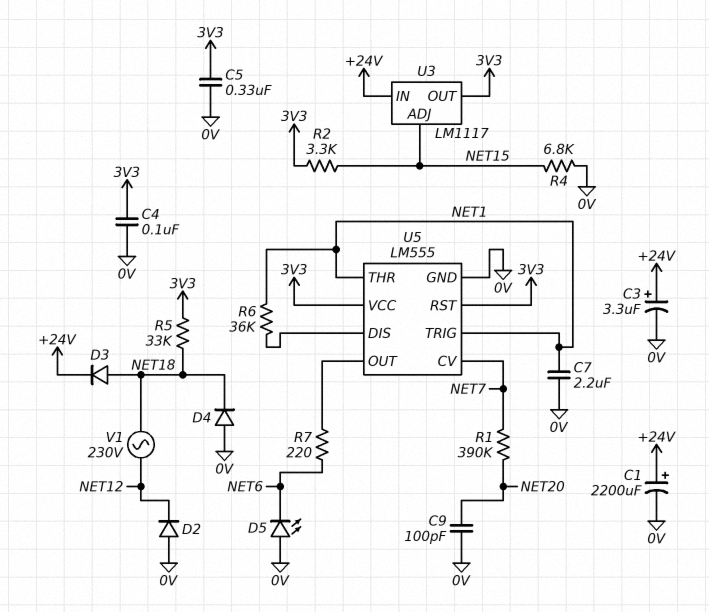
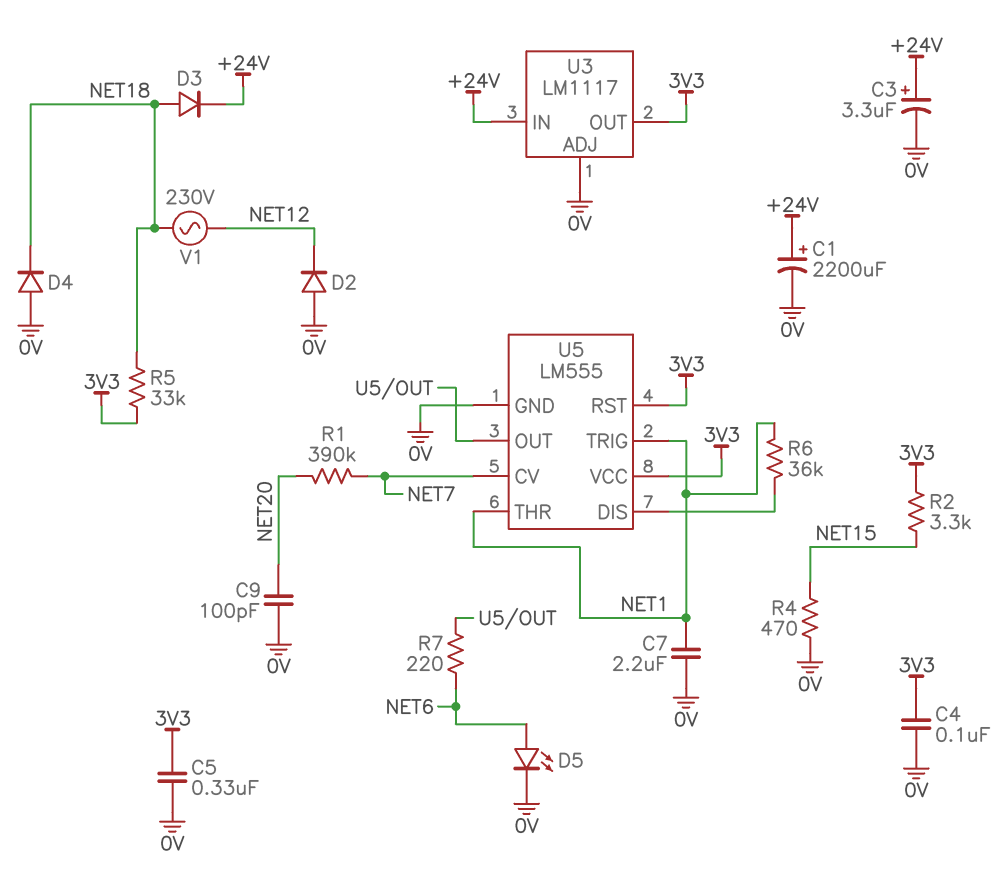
D5: LED (A 0V, K NET6) -> LED (A NET6, K 0V)
R4: 6.8k (0V, NET15) -> 470 (0V, NET15)
U3 pin ADJ: NET15 -> 0V

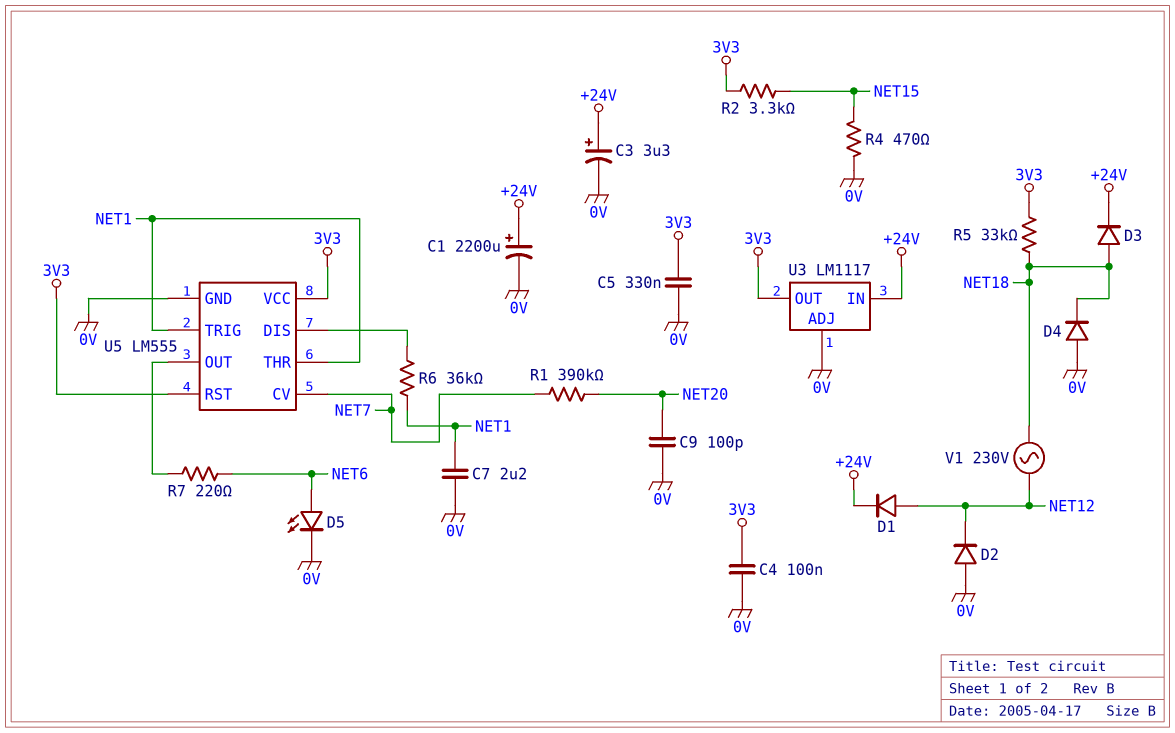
D1: none -> diode (A NET12, K +24V)

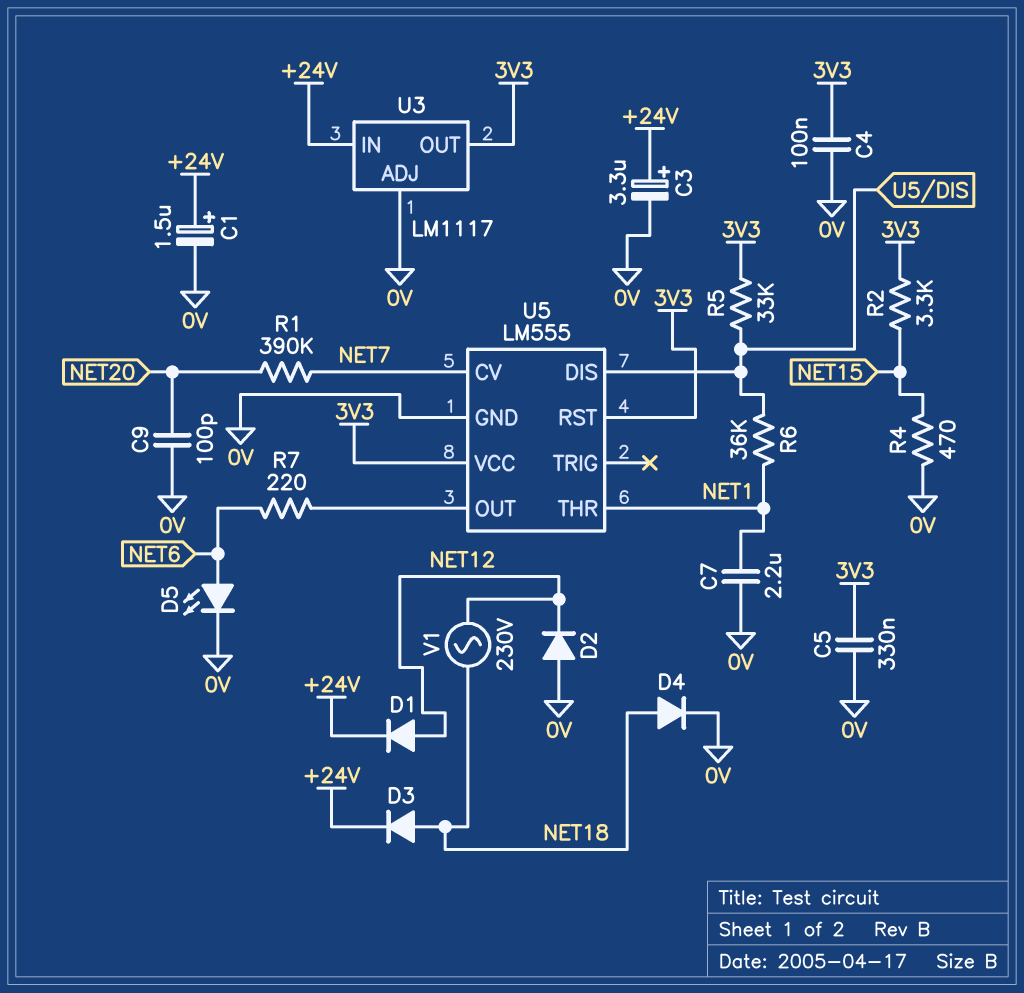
C1: 2200uF (plus +24V, minus 0V) -> 1.5uF (plus +24V, minus 0V)
D4: diode (A 0V, K NET18) -> diode (A NET18, K 0V)
R5: 33k (3V3, NET18) -> 33k (3V3, U5/DIS)
U5 pin TRIG: NET1 -> none

